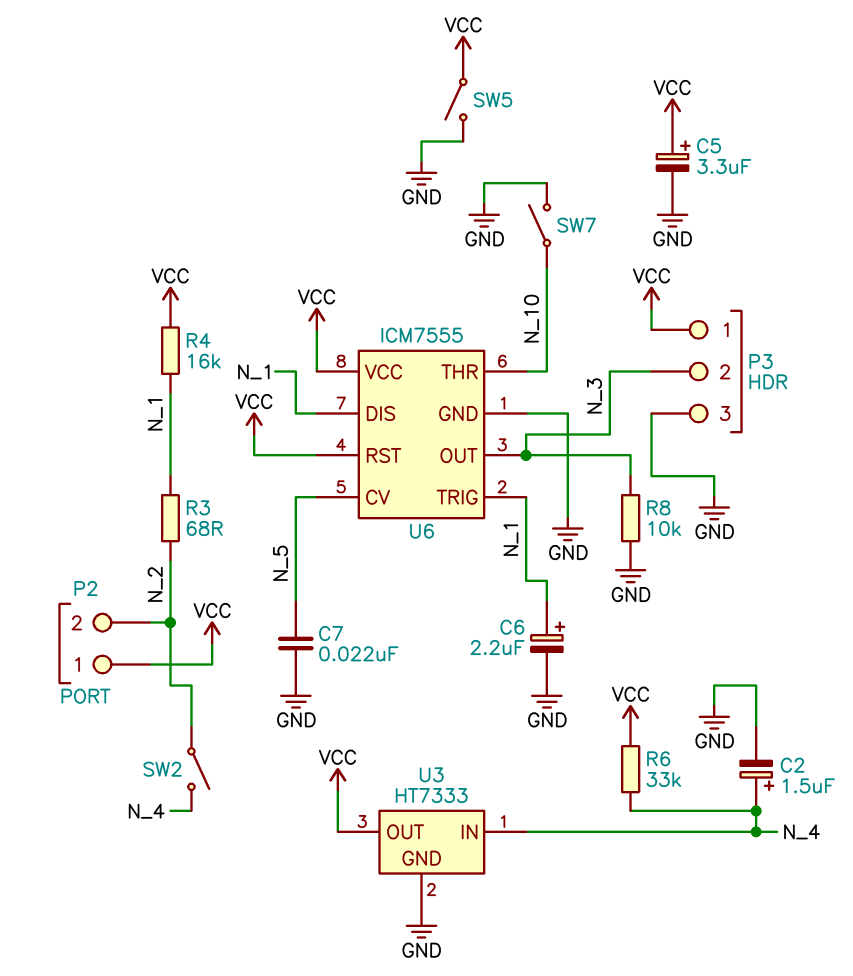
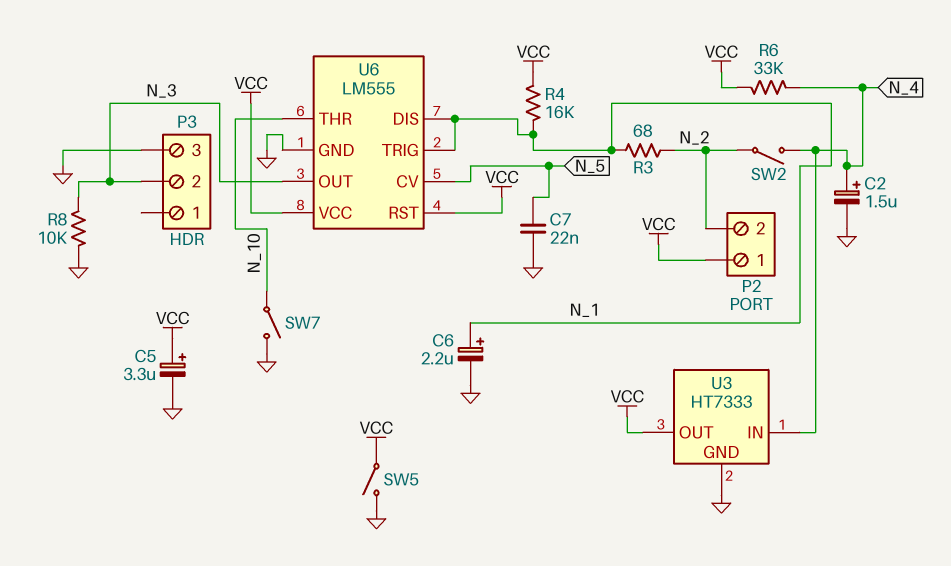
P3 pin 1: VCC -> none
U6: ICM7555 -> LM555

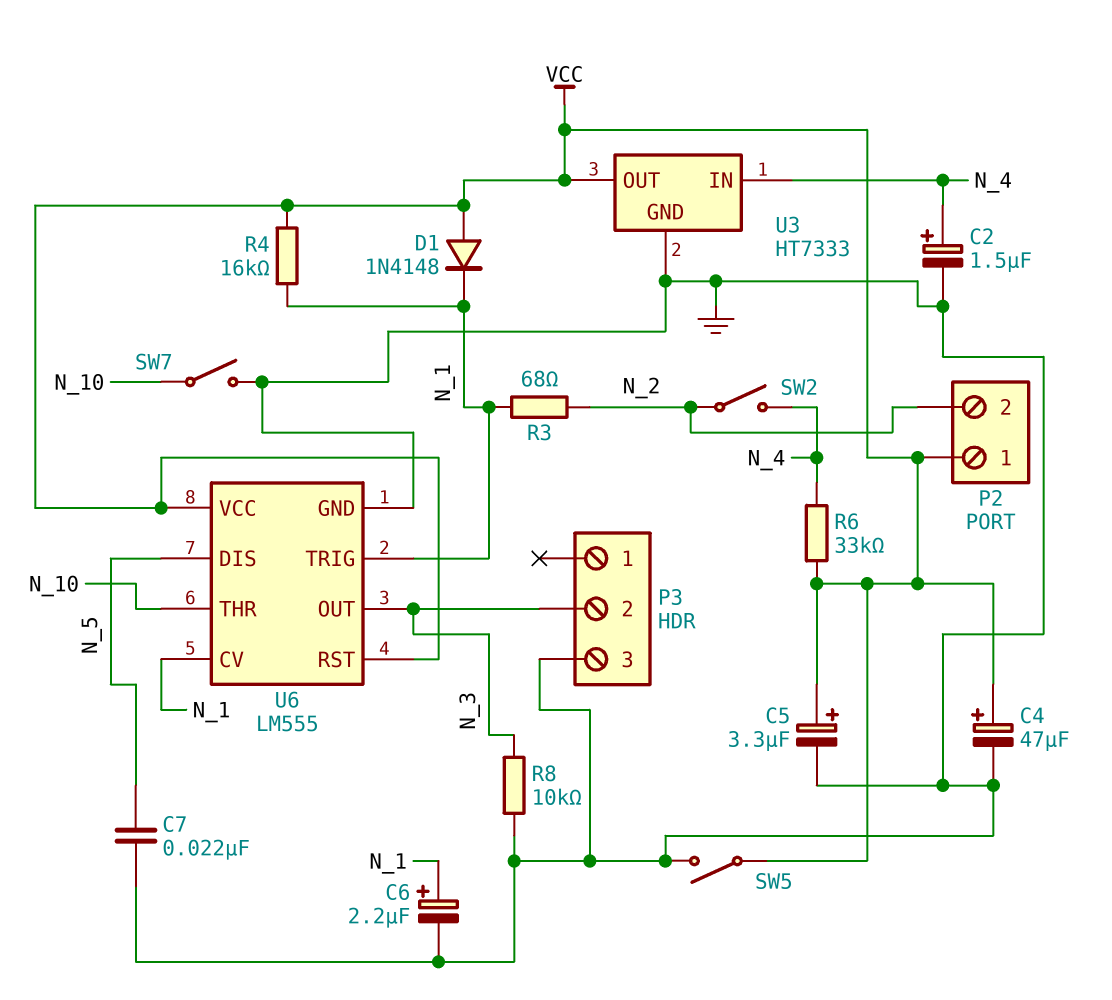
C4: none -> 47uF (plus VCC, minus GND)
D1: none -> diode 1N4148 (A VCC, K N_1)
U6 pin CV: N_5 -> N_1
U6 pin DIS: N_1 -> N_5

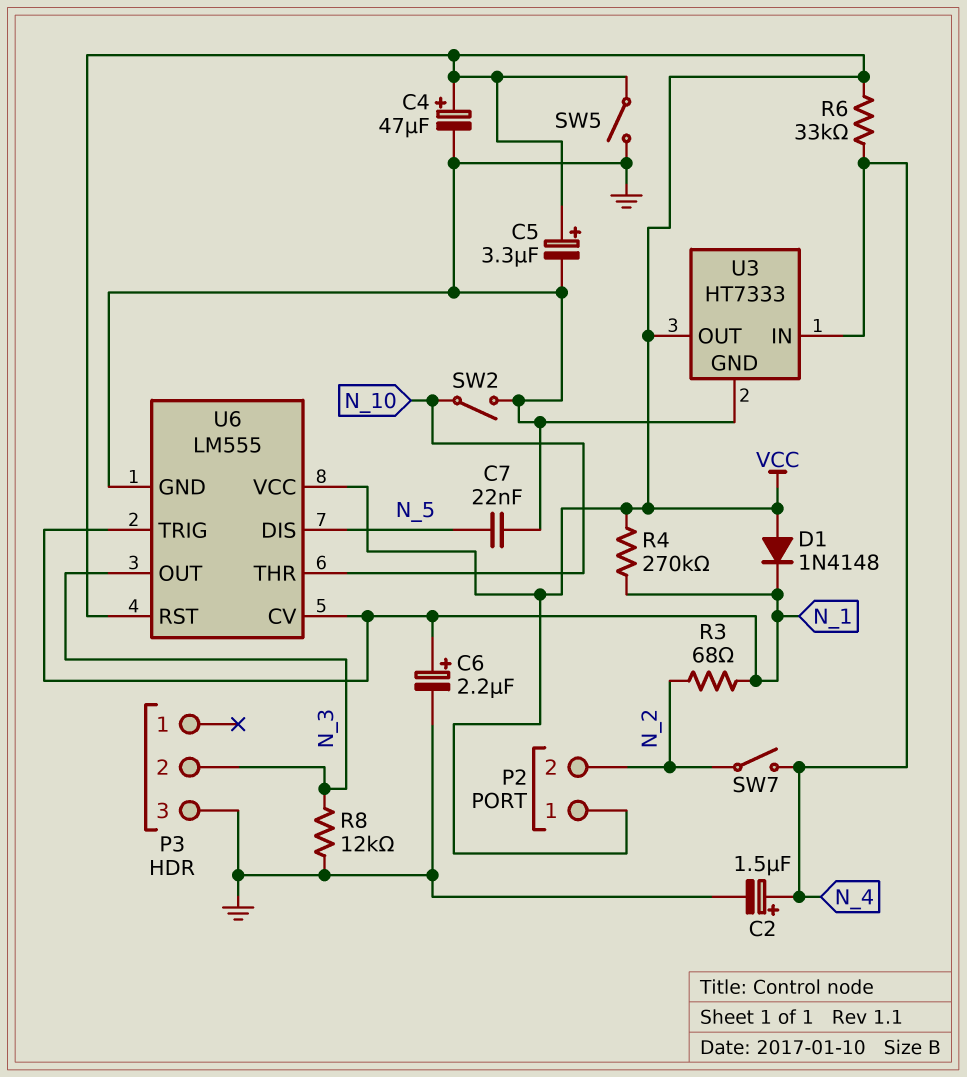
R4: 16k (N_1, VCC) -> 270k (N_1, VCC)
R8: 10k (GND, N_3) -> 12k (GND, N_3)
SW2: switch (N_2, N_4) -> switch (GND, N_10)
SW7: switch (GND, N_10) -> switch (N_2, N_4)

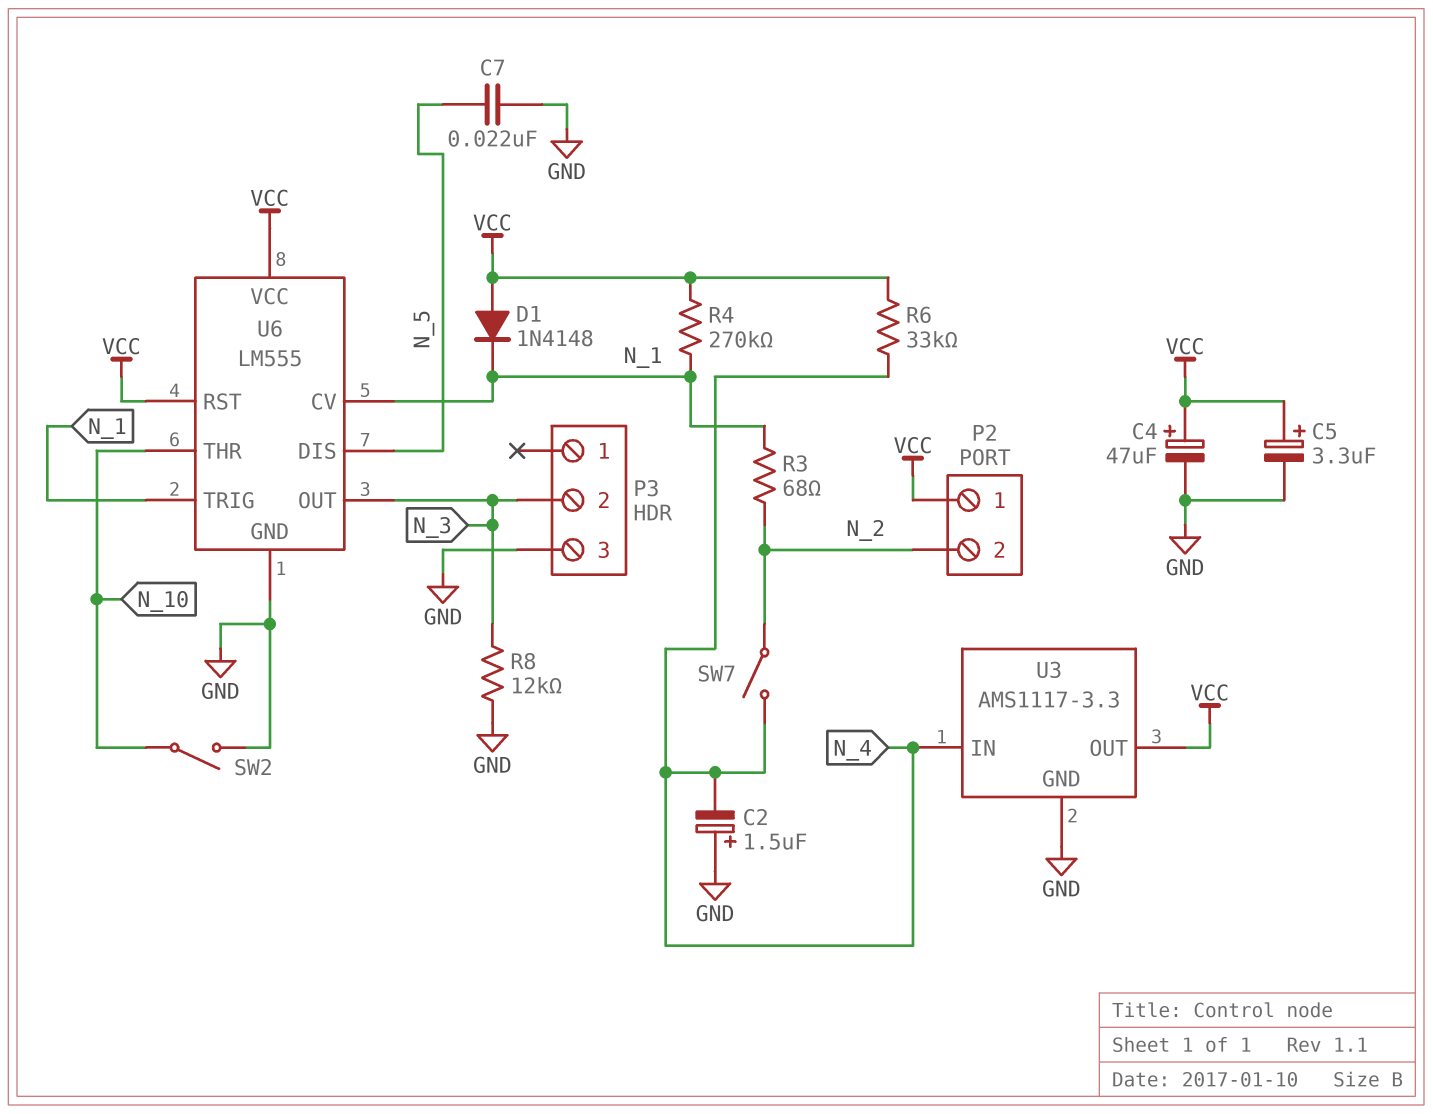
C2: 1.5uF (plus N_4, minus GND) -> 1.5uF (plus GND, minus N_4)
C6: 2.2uF (plus N_1, minus GND) -> none
SW5: switch (GND, VCC) -> none
U3: HT7333 -> AMS1117-3.3

